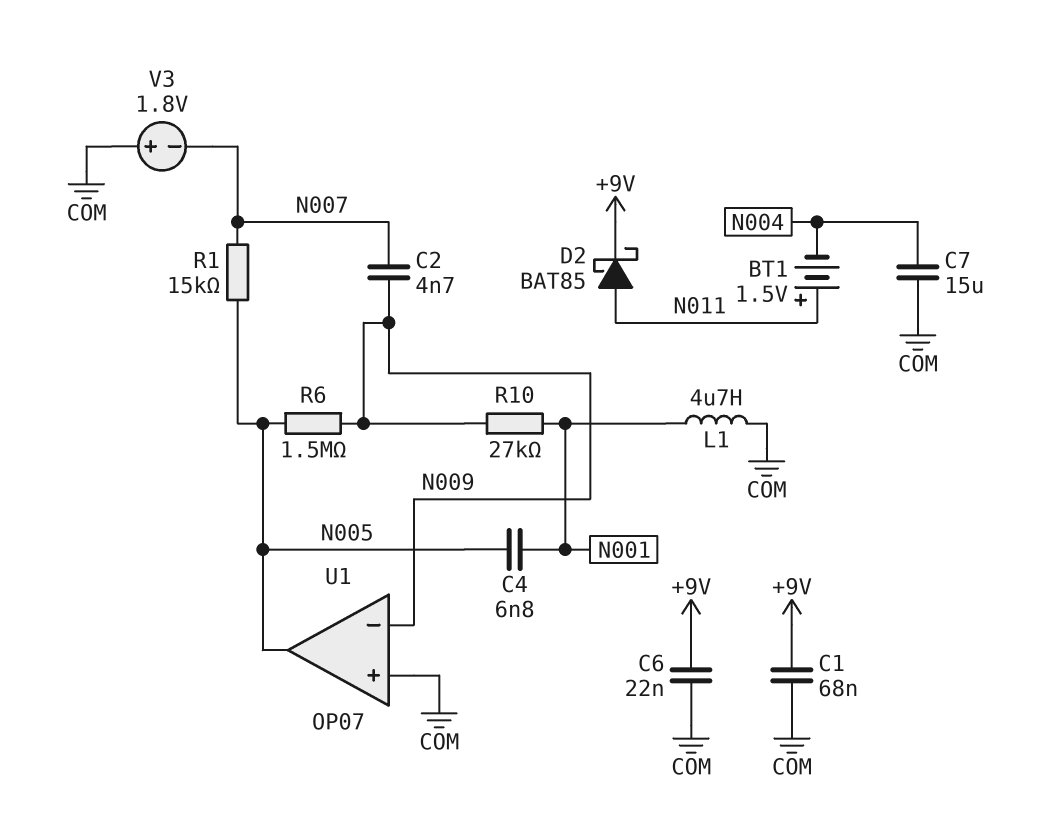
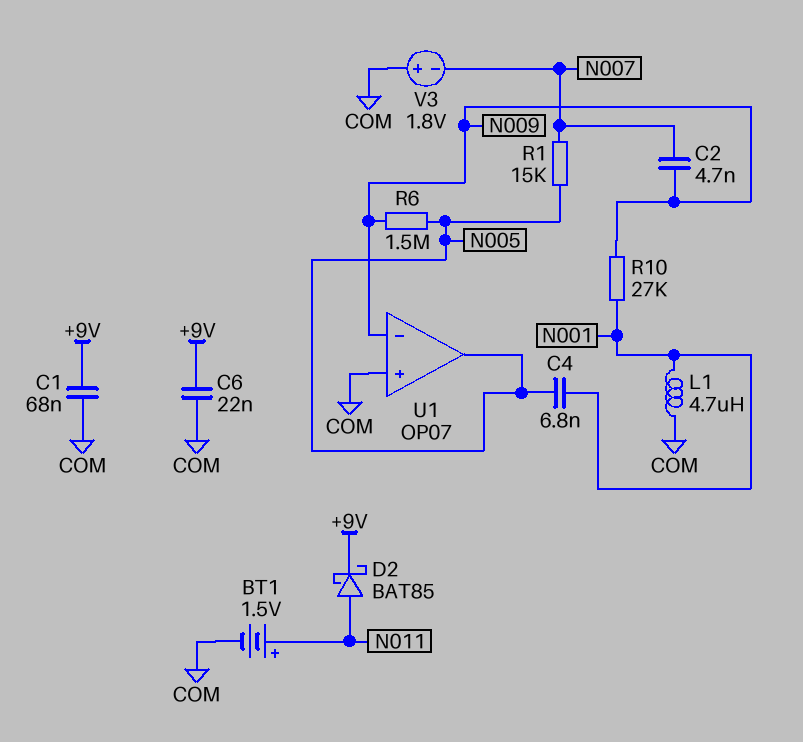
BT1: 1.5V (plus N011, minus N004) -> 1.5V (plus N011, minus COM)
C7: 15uF (COM, N004) -> none

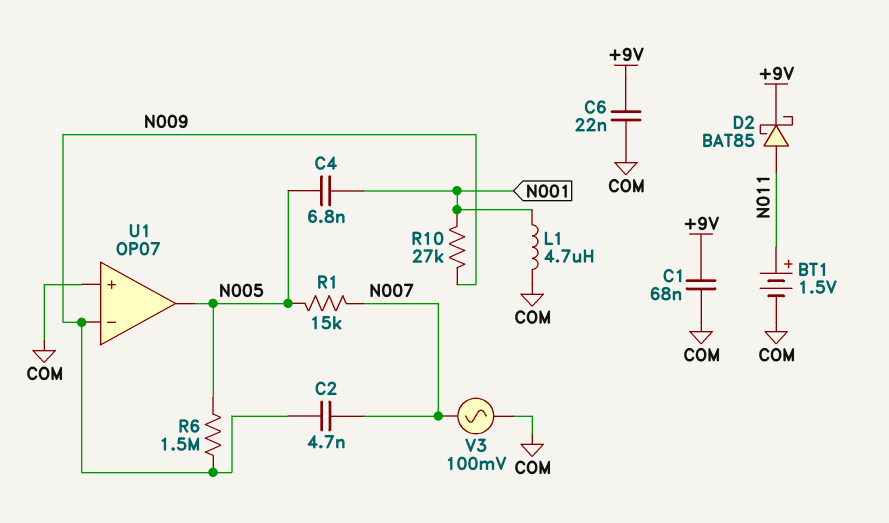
V3: 1.8V (plus COM, minus N007) -> AC 100mV (COM, N007)

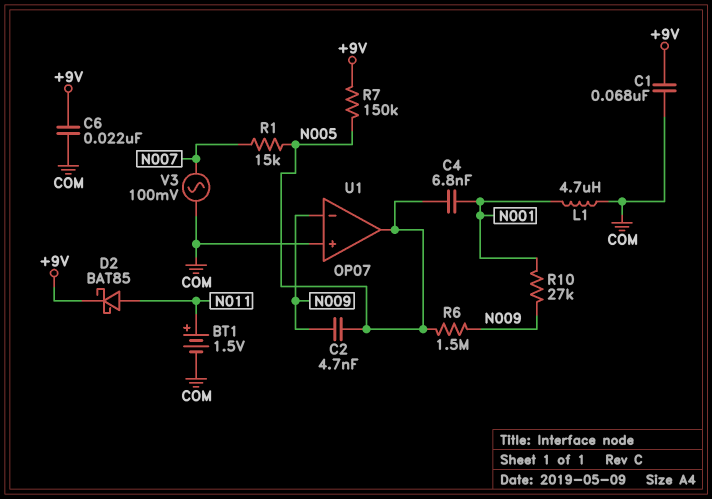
C2: 4.7nF (N007, N009) -> 4.7nF (N005, N009)
R7: none -> 150k (+9V, N005)

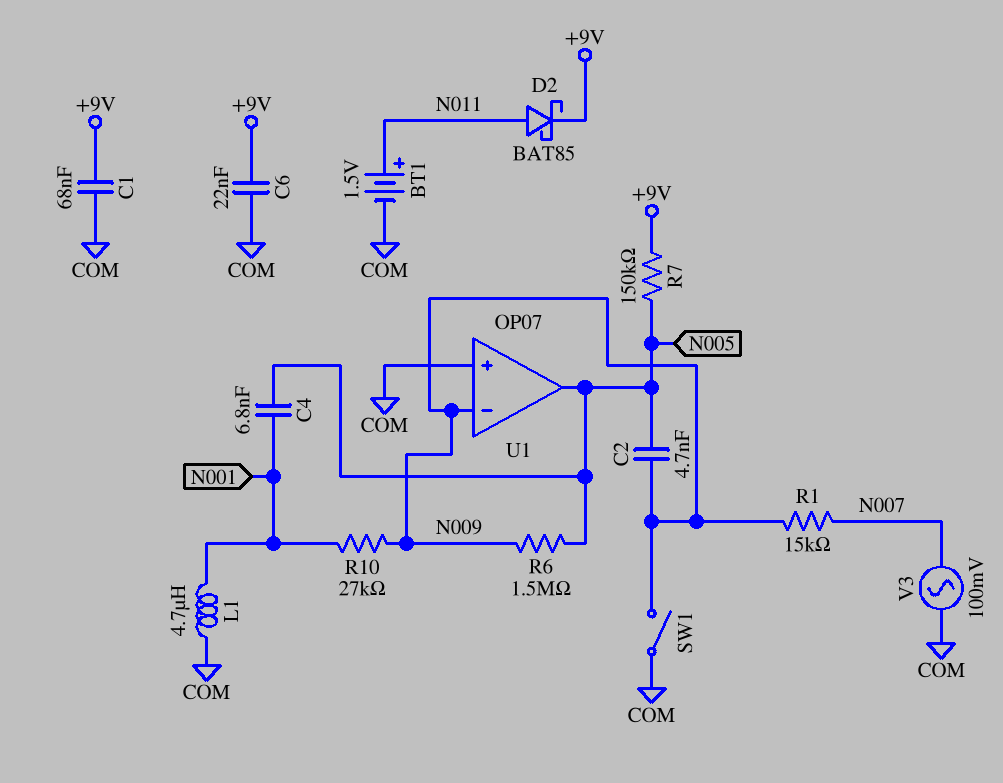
R1: 15k (N005, N007) -> 15k (N007, N009)
SW1: none -> switch (COM, N009)

